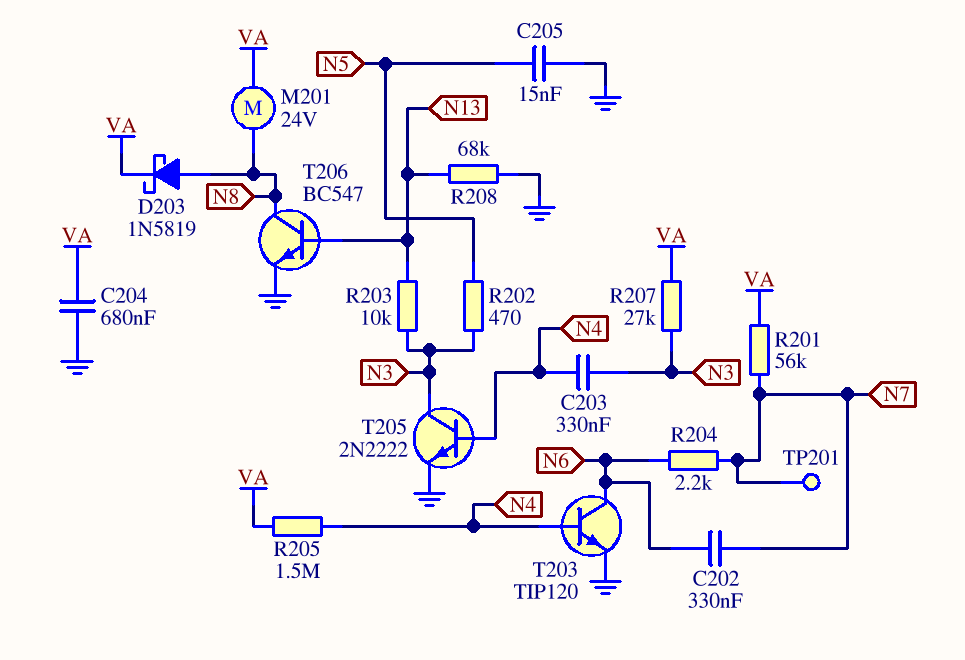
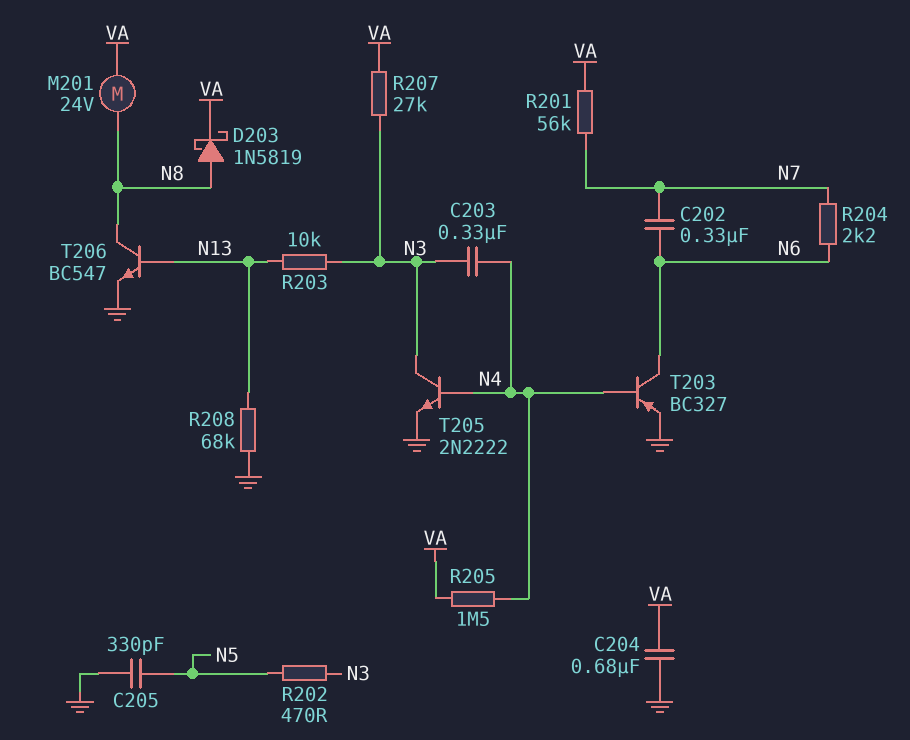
C205: 15nF (GND, N5) -> 330pF (GND, N5)
T203: NPN TIP120 (B N4, C N6, E GND) -> PNP BC327 (B N4, C N6, E GND)
TP201: test point (N7) -> none

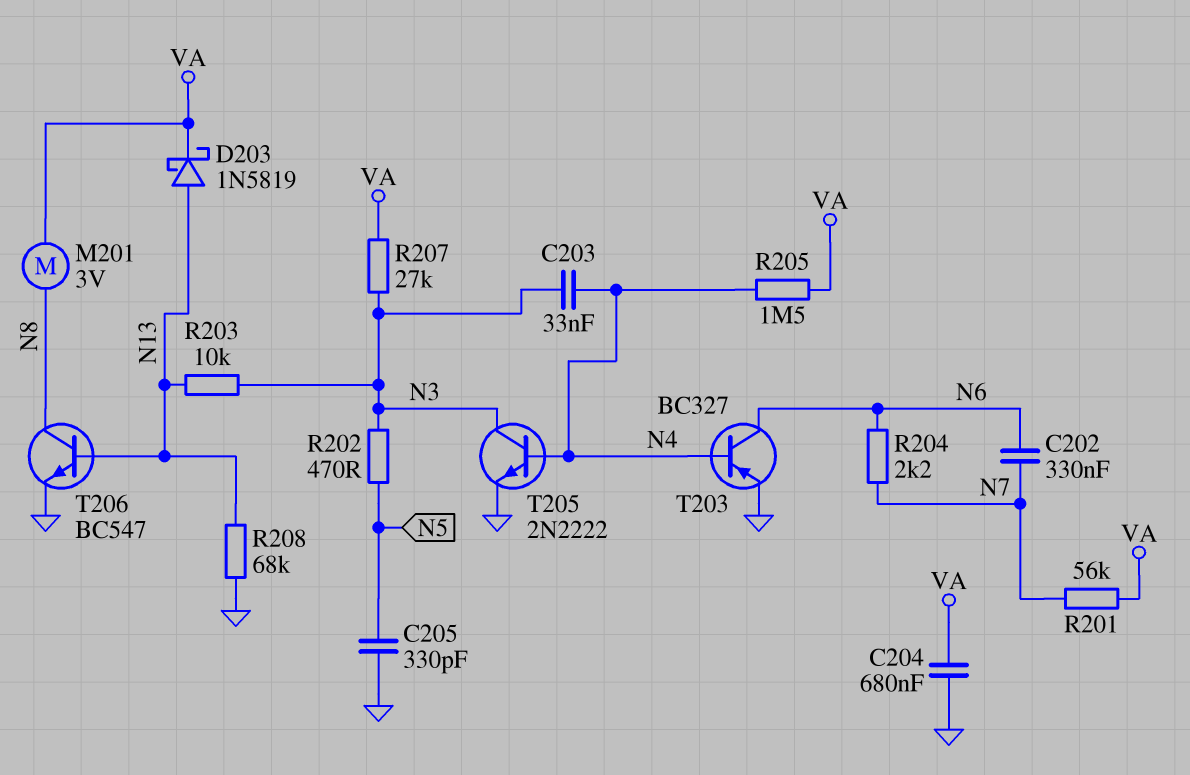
C203: 330nF (N3, N4) -> 33nF (N3, N4)
D203: schottky 1N5819 (A N8, K VA) -> schottky 1N5819 (A N13, K VA)
M201: motor 24V (N8, VA) -> motor 3V (N8, VA)

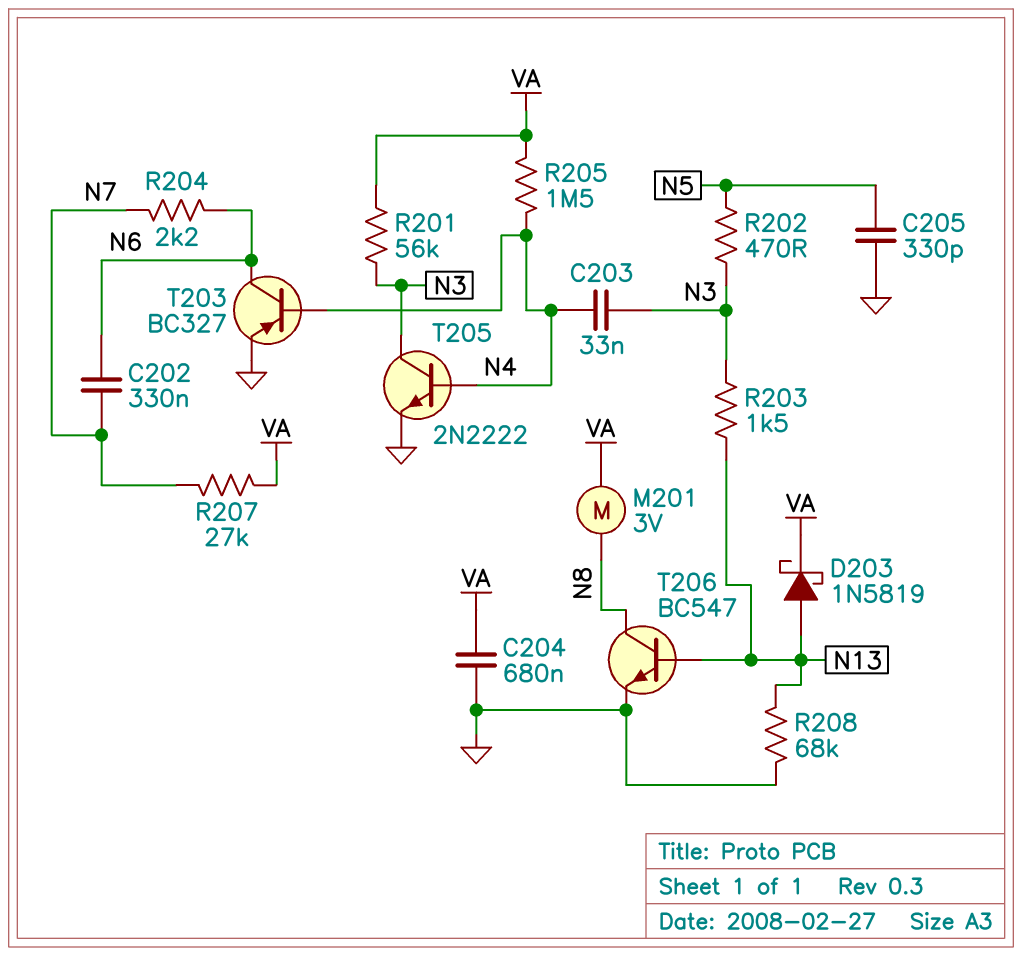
R201: 56k (N7, VA) -> 56k (N3, VA)
R203: 10k (N3, N13) -> 1.5k (N3, N13)
R207: 27k (N3, VA) -> 27k (N7, VA)

